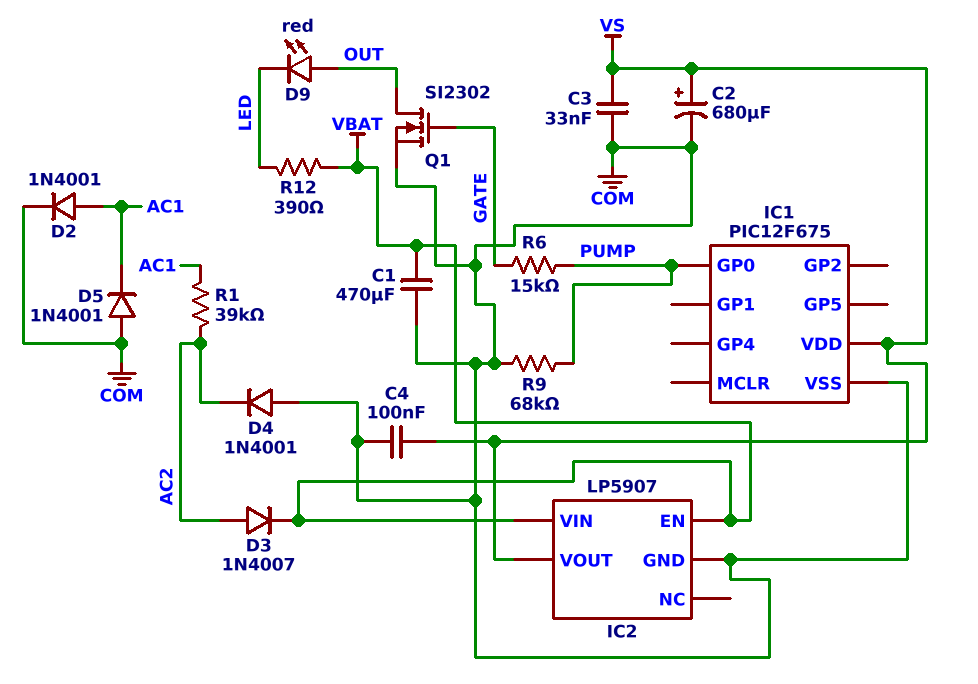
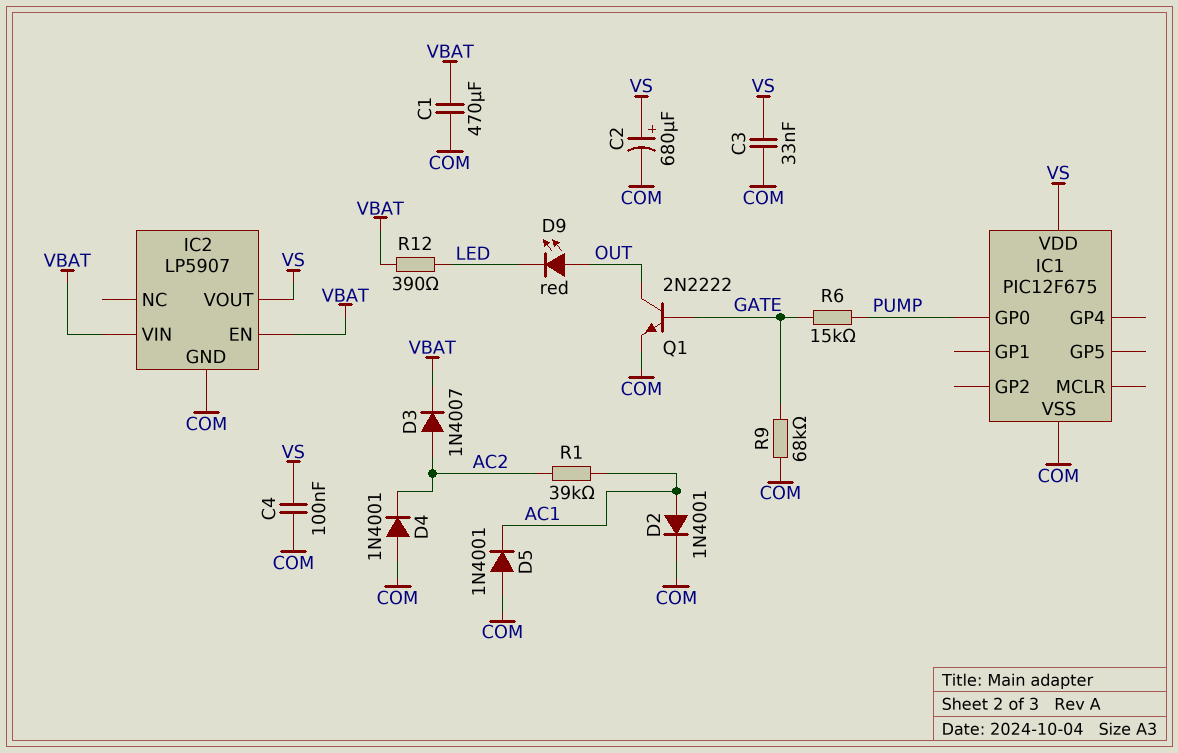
Q1: NMOS SI2302 (G GATE, D OUT, S COM) -> NPN 2N2222 (B GATE, C OUT, E COM)
R9: 68k (COM, PUMP) -> 68k (COM, GATE)

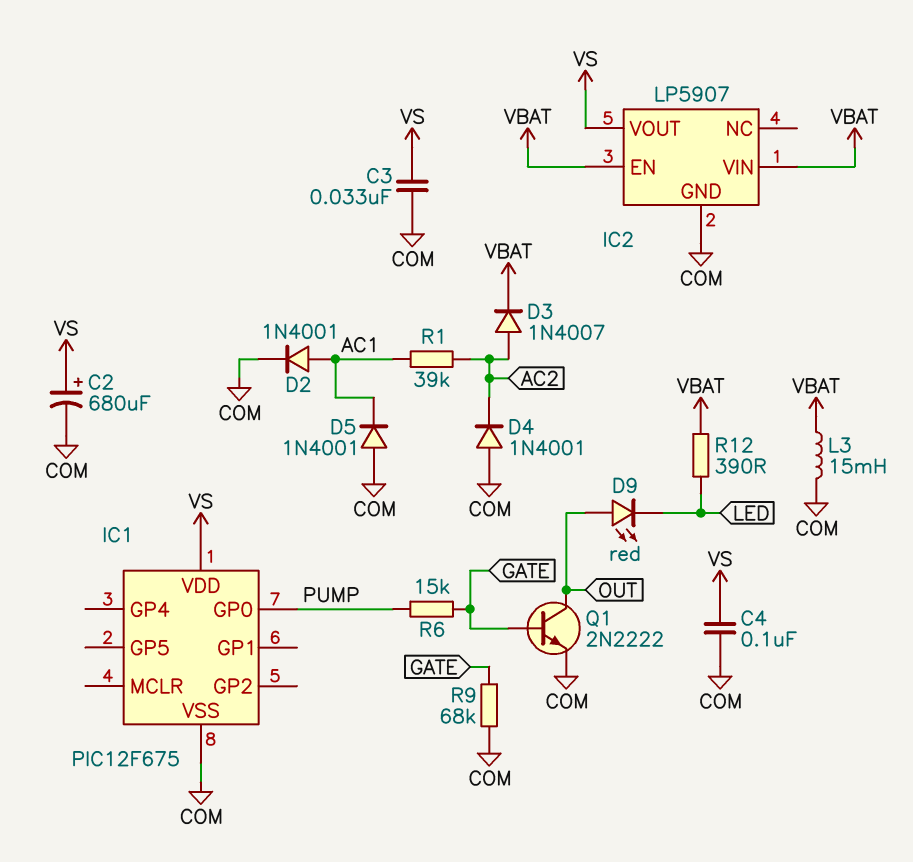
C1: 470uF (COM, VBAT) -> none
L3: none -> 15mH (COM, VBAT)

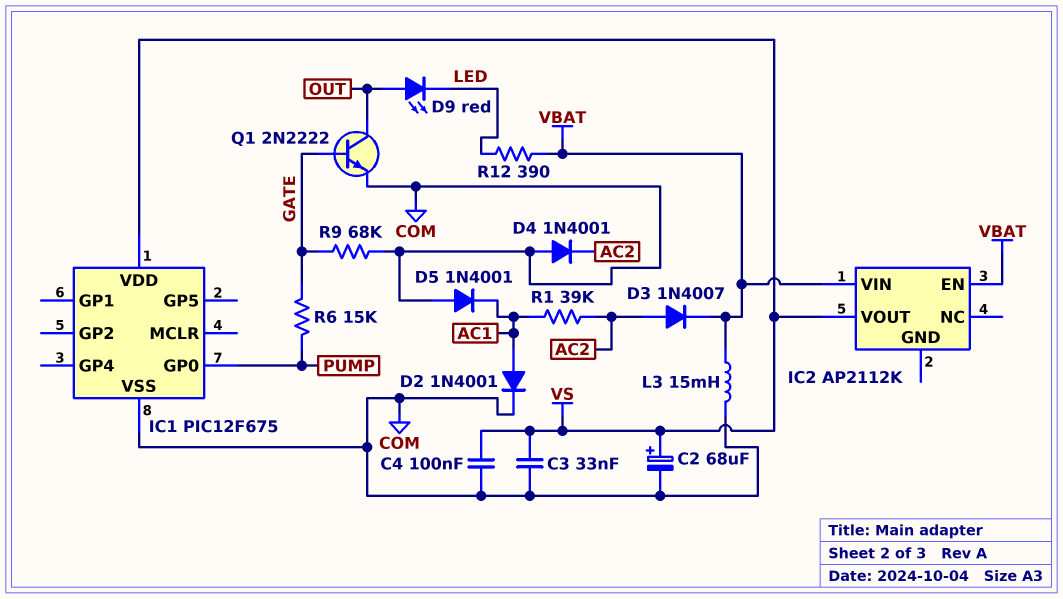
C2: 680uF (plus VS, minus COM) -> 68uF (plus VS, minus COM)
IC2: LP5907 -> AP2112K
IC2 pin GND: COM -> none

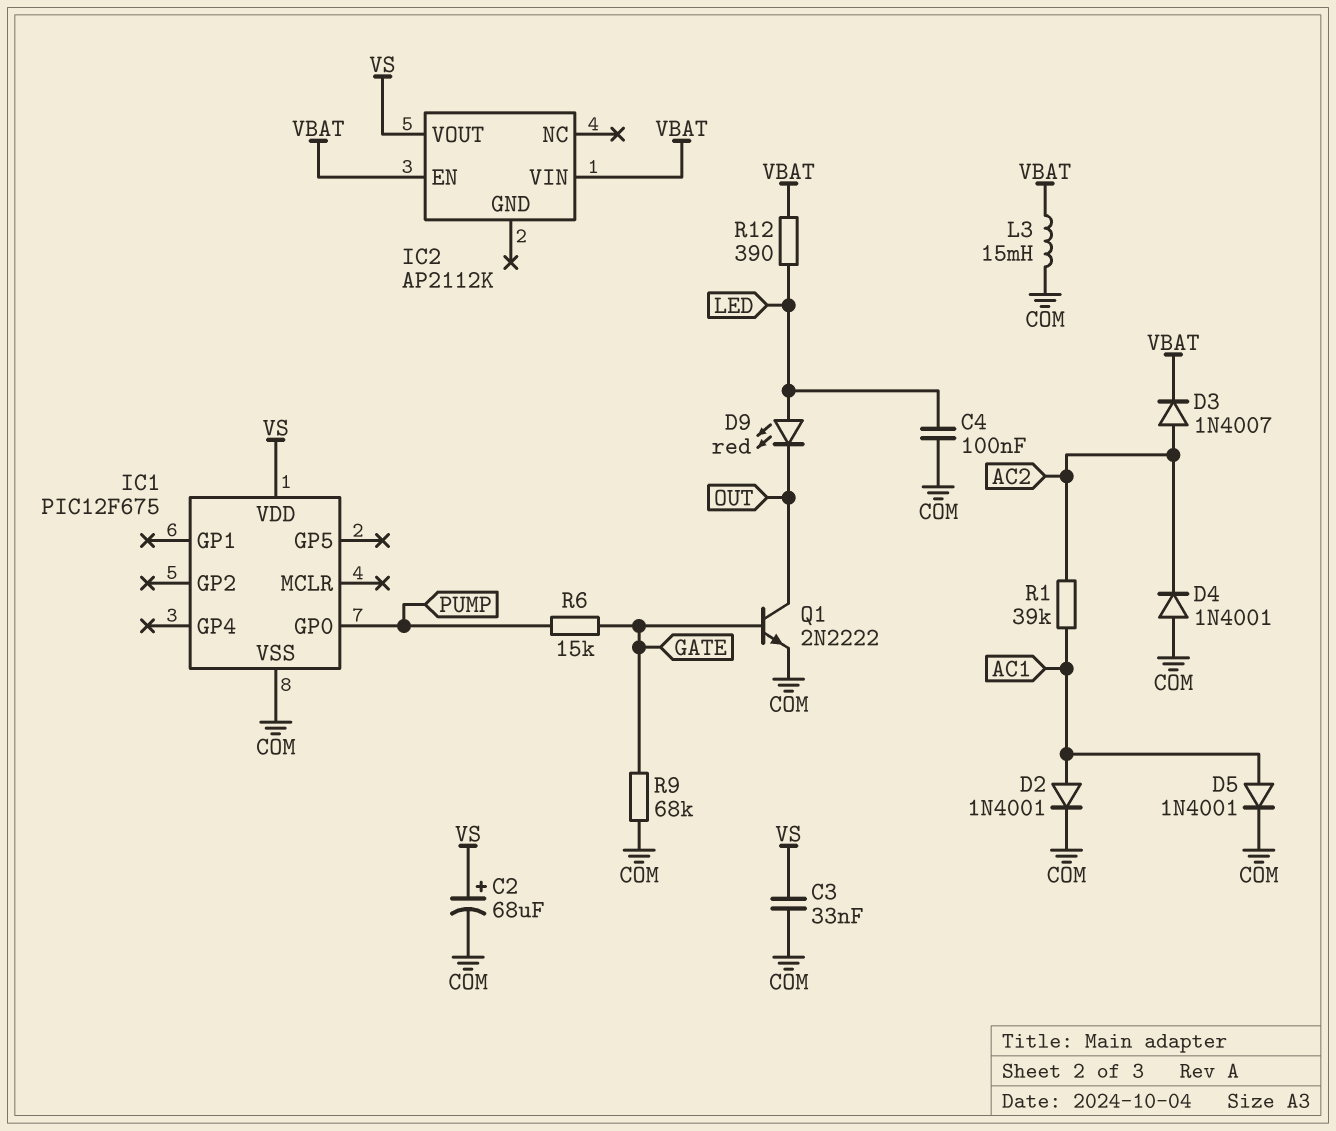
C4: 100nF (COM, VS) -> 100nF (COM, LED)
D5: diode 1N4001 (A COM, K AC1) -> diode 1N4001 (A AC1, K COM)
D9: LED red (A OUT, K LED) -> LED red (A LED, K OUT)

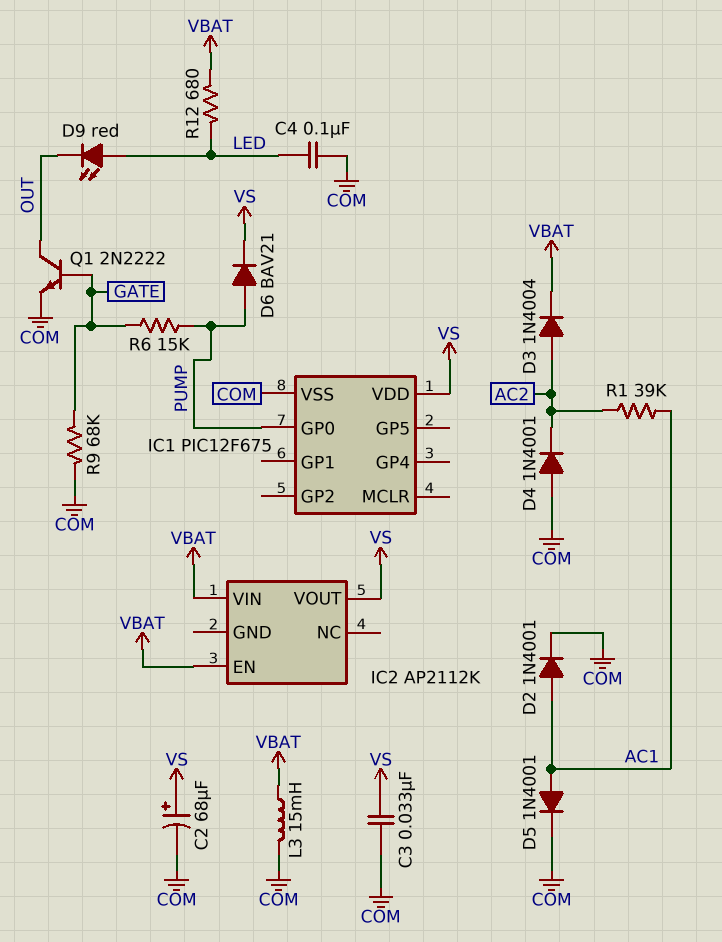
D3: diode 1N4007 (A AC2, K VBAT) -> diode 1N4004 (A AC2, K VBAT)
D6: none -> diode BAV21 (A PUMP, K VS)
R12: 390 (LED, VBAT) -> 680 (LED, VBAT)

